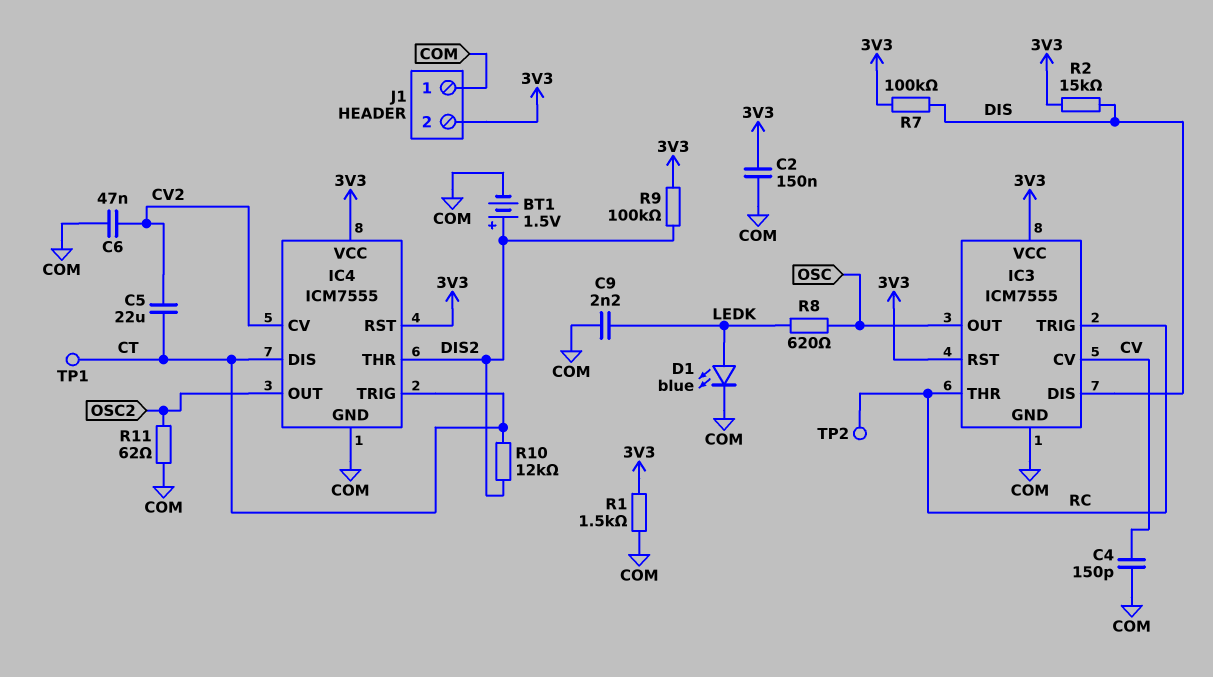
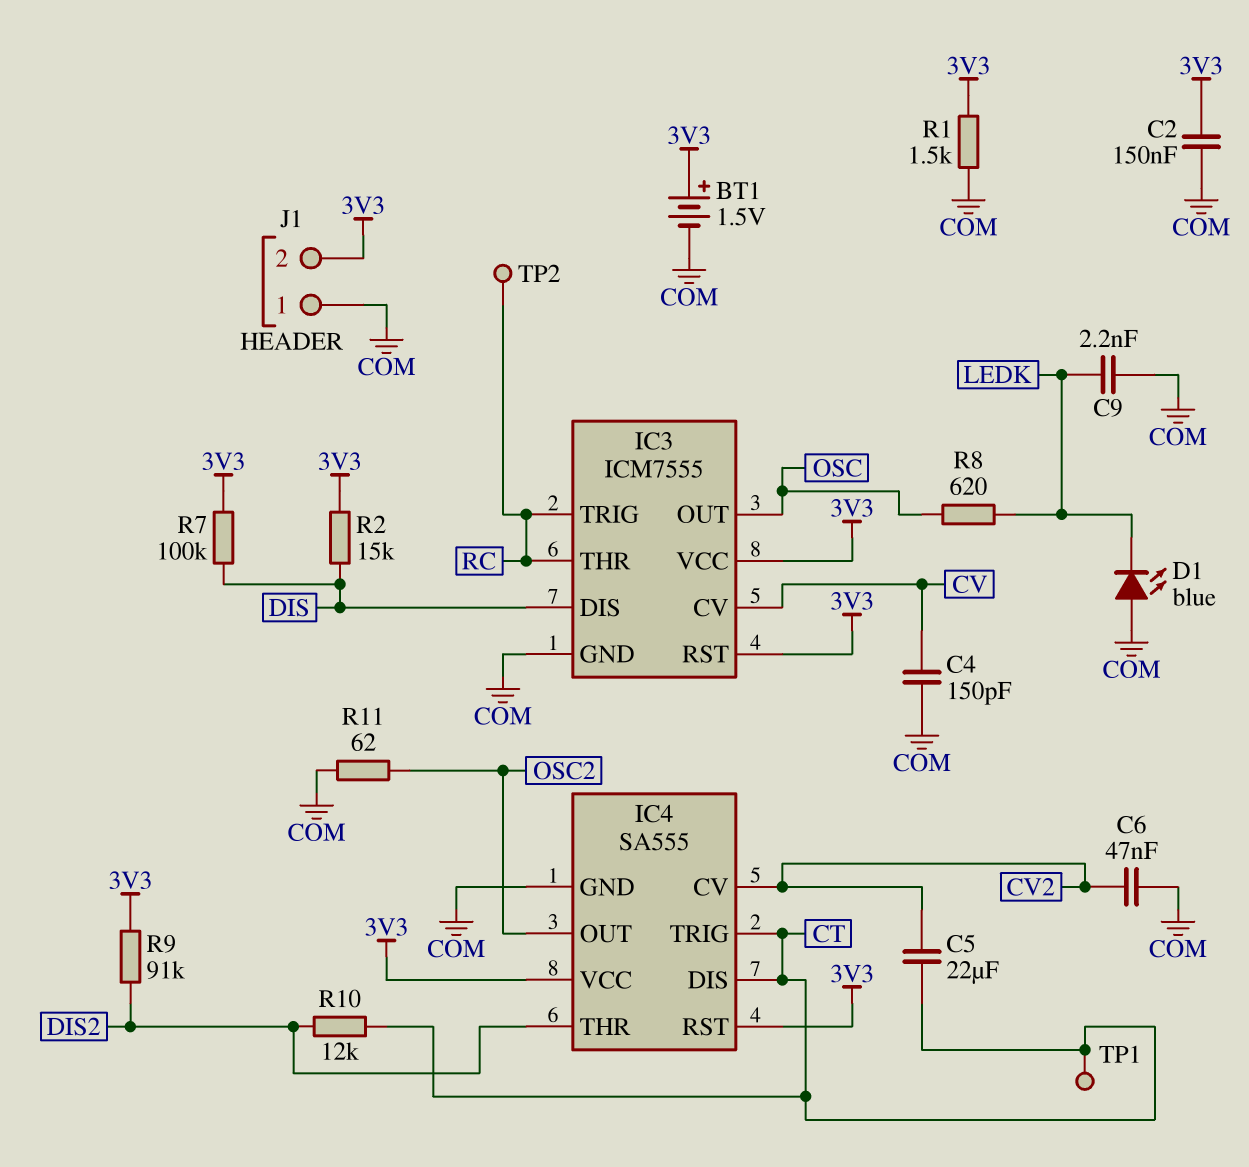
BT1: 1.5V (plus DIS2, minus COM) -> 1.5V (plus 3V3, minus COM)
D1: LED blue (A LEDK, K COM) -> LED blue (A COM, K LEDK)
IC4: ICM7555 -> SA555
R9: 100k (3V3, DIS2) -> 91k (3V3, DIS2)

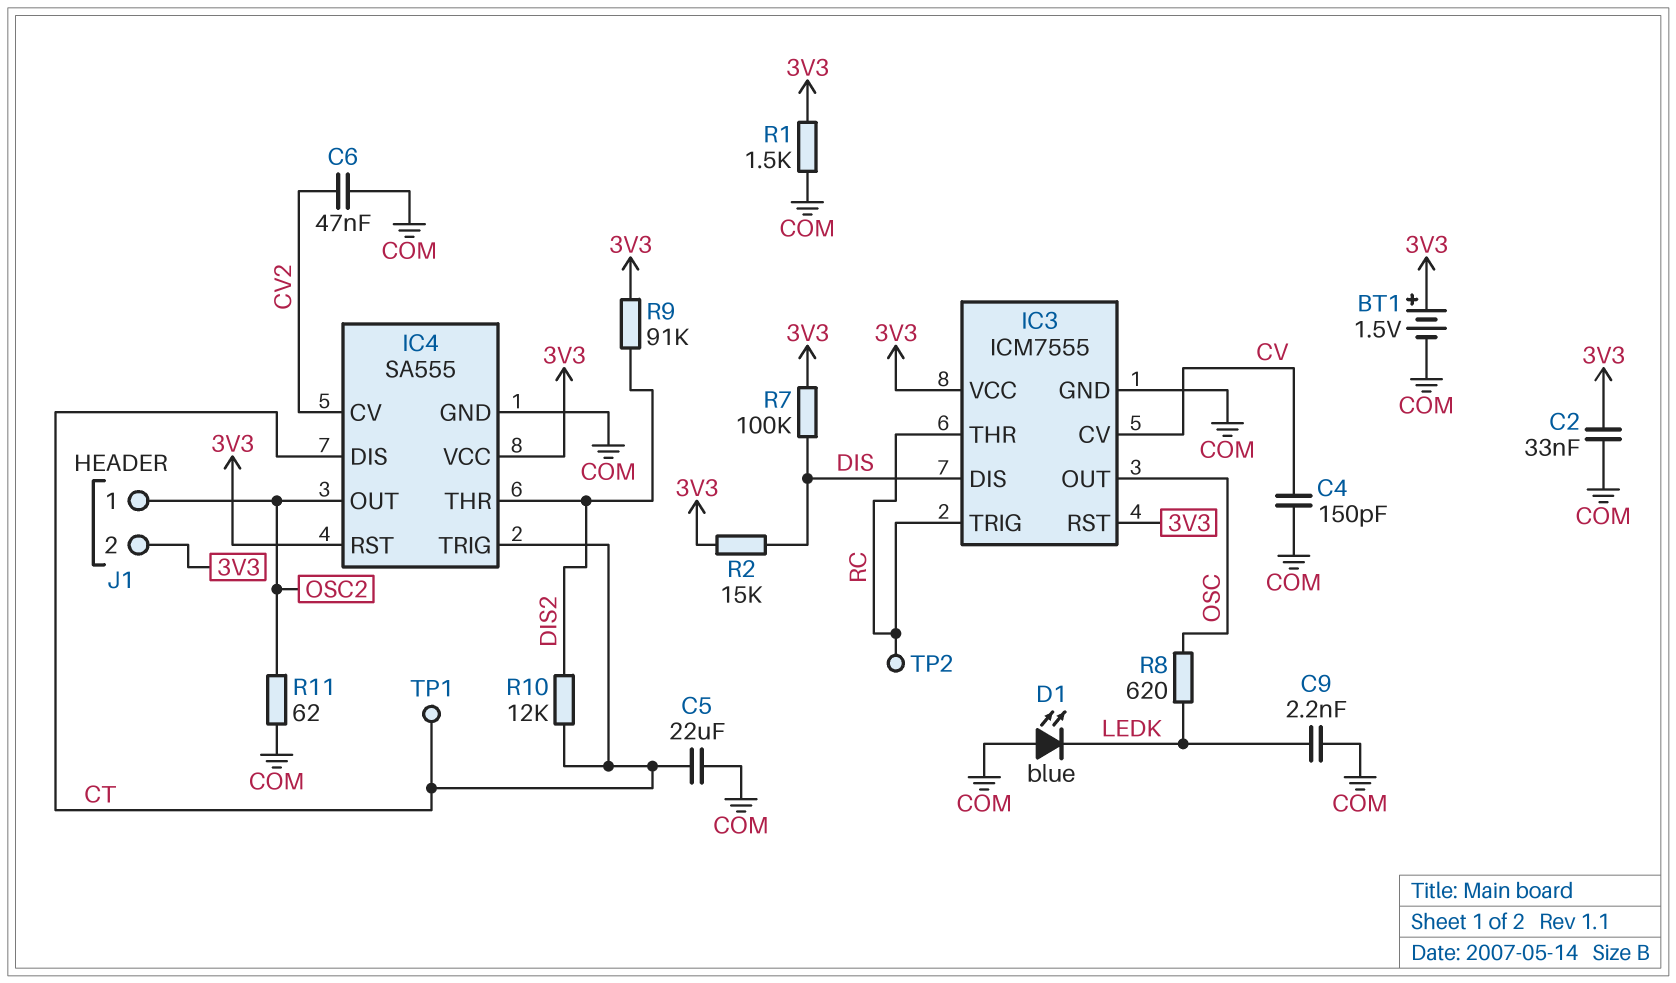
C2: 150nF (3V3, COM) -> 33nF (3V3, COM)
C5: 22uF (CT, CV2) -> 22uF (COM, CT)
J1 pin 1: COM -> OSC2

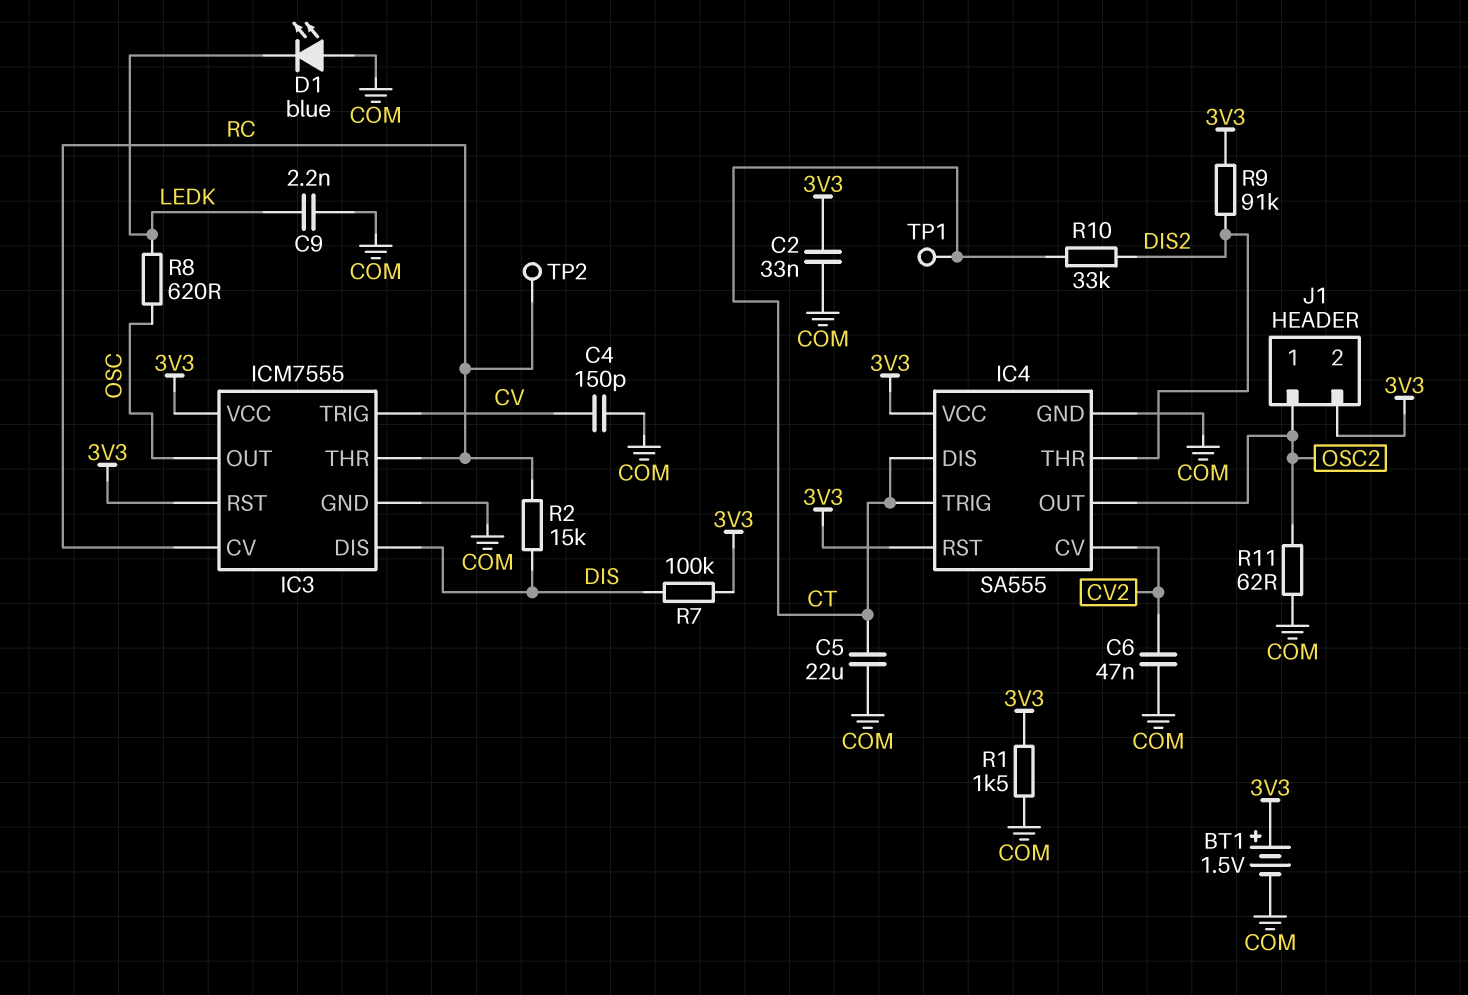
IC3 pin CV: CV -> RC
IC3 pin TRIG: RC -> CV
R2: 15k (3V3, DIS) -> 15k (DIS, RC)
R10: 12k (CT, DIS2) -> 33k (CT, DIS2)

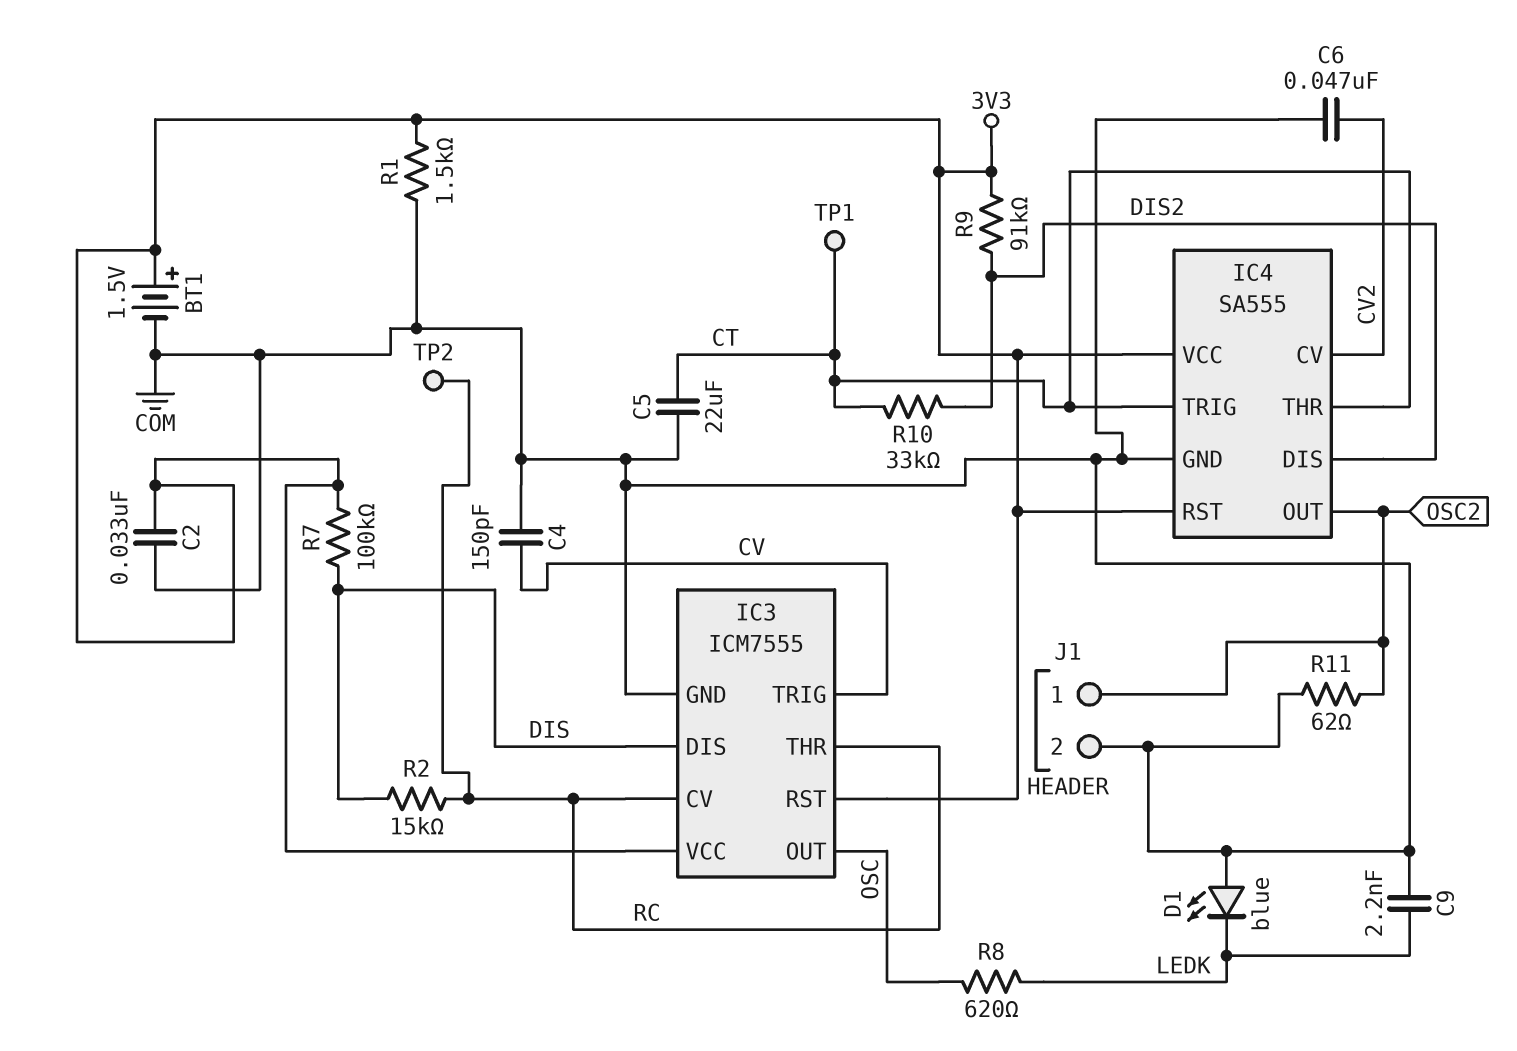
IC4 pin DIS: CT -> DIS2
IC4 pin THR: DIS2 -> CT
J1 pin 2: 3V3 -> COM

